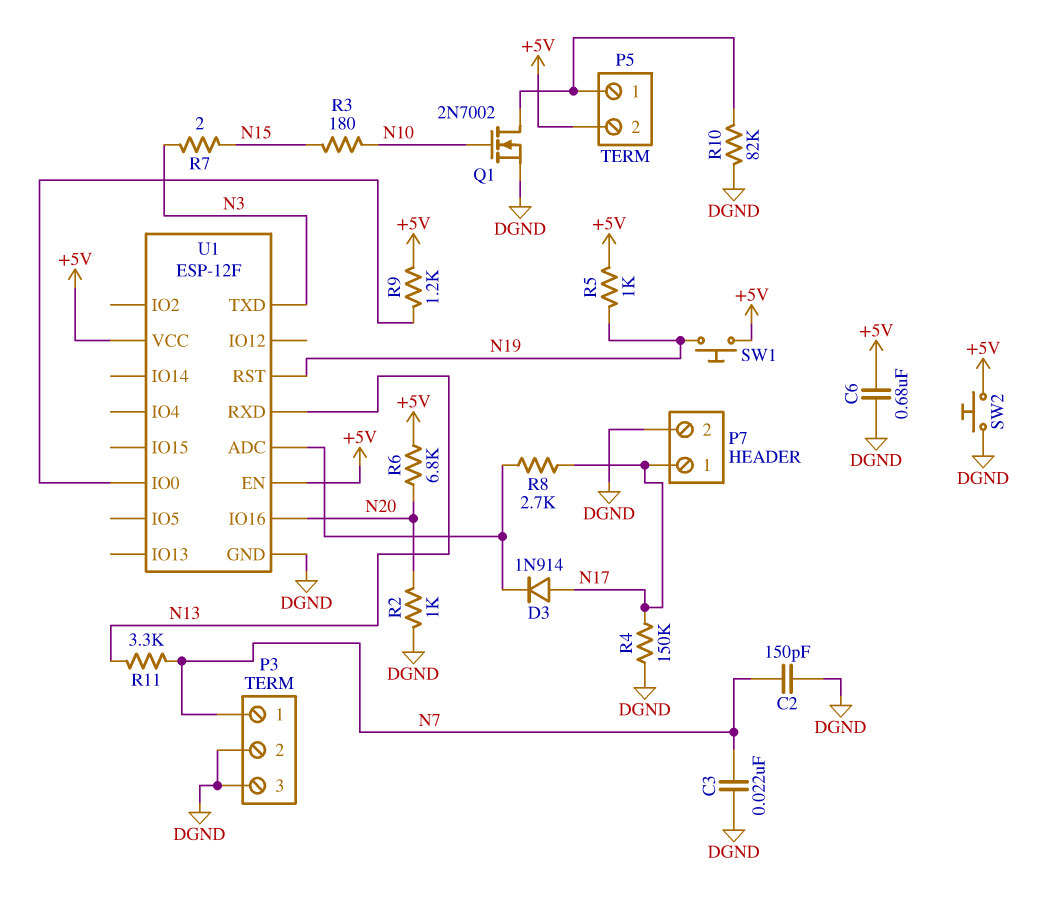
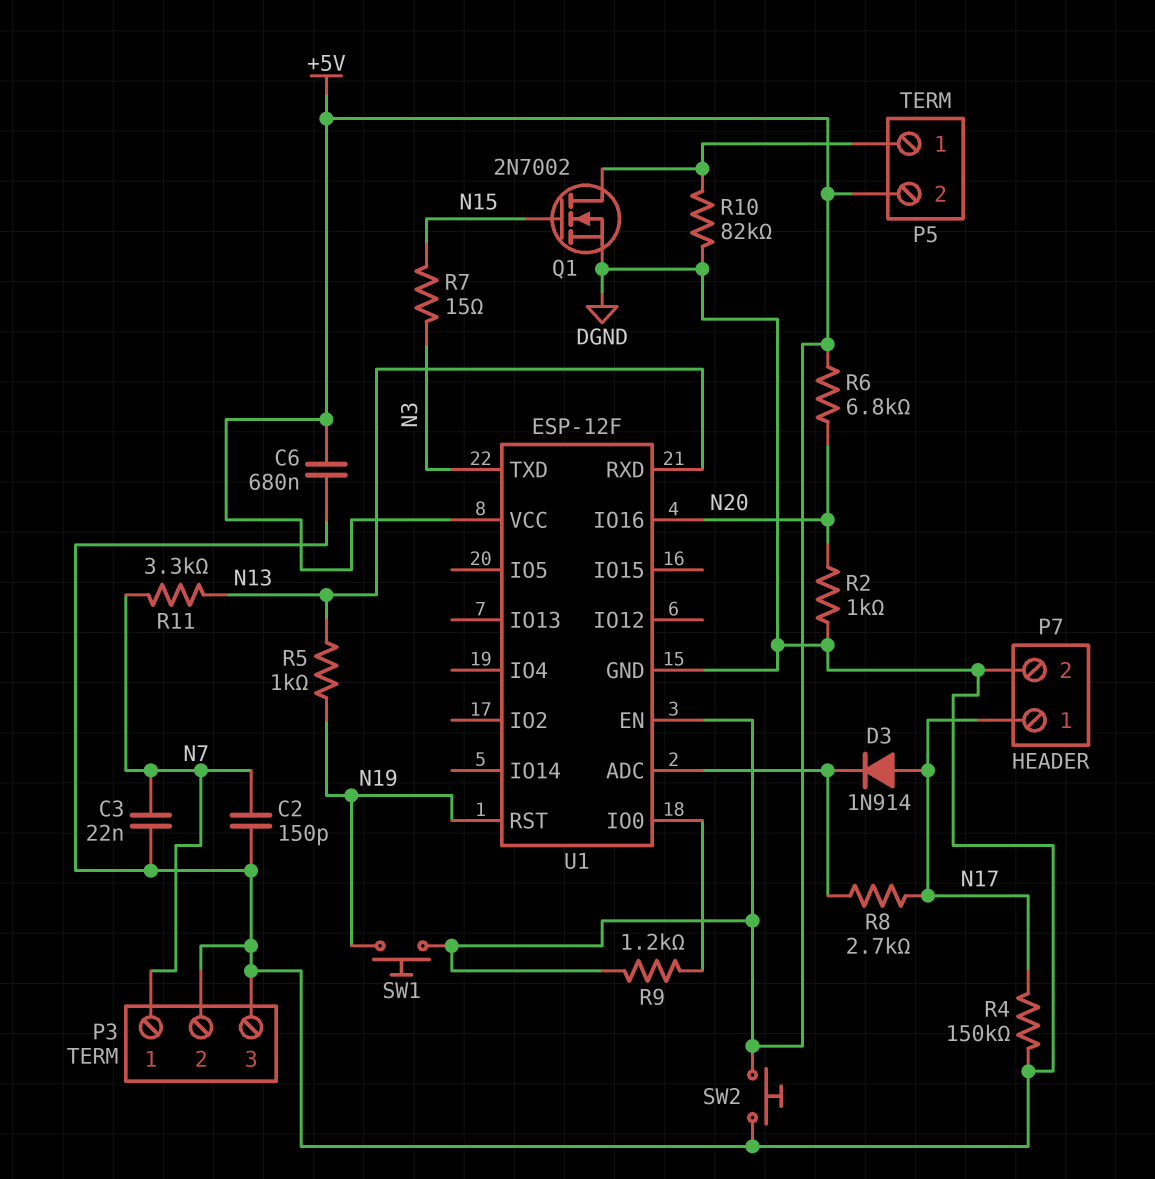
Q1: NMOS 2N7002 (G N10, D P5/1, S DGND) -> NMOS 2N7002 (G N15, D P5/1, S DGND)
R3: 180 (N10, N15) -> none
R5: 1k (+5V, N19) -> 1k (N13, N19)
R7: 2 (N3, N15) -> 15 (N3, N15)

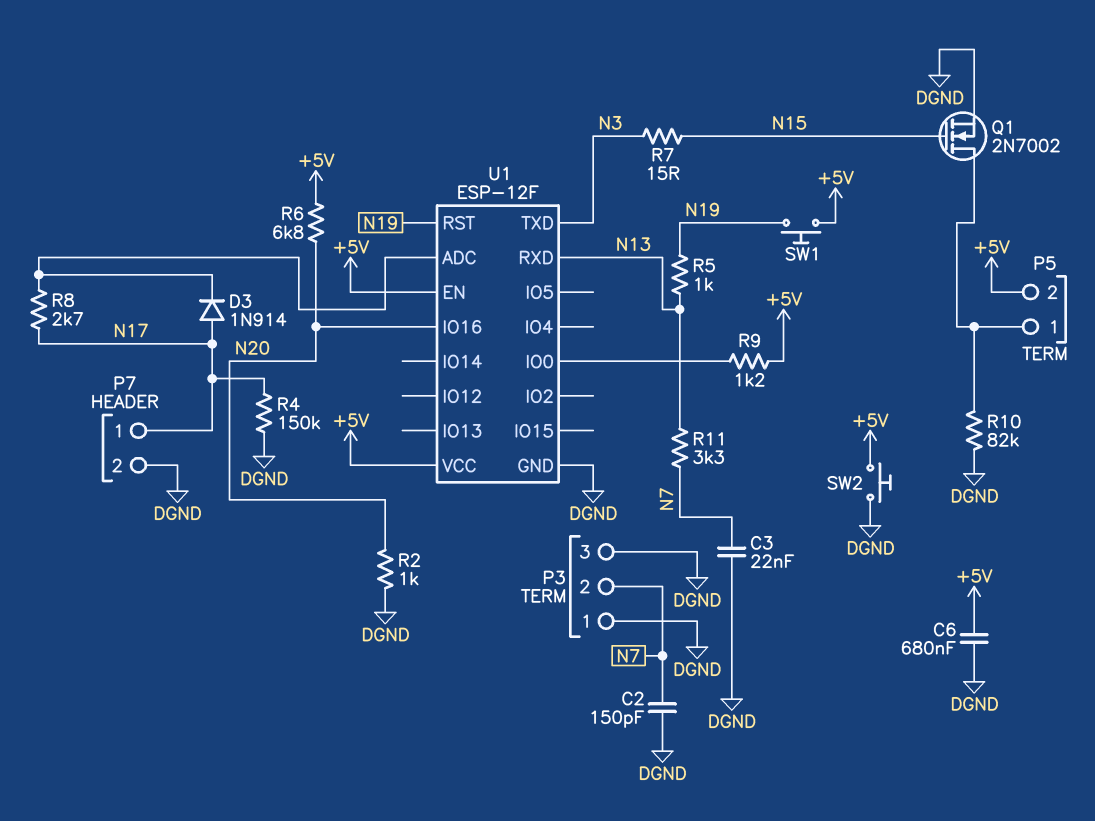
P3 pin 1: N7 -> DGND
P3 pin 2: DGND -> N7

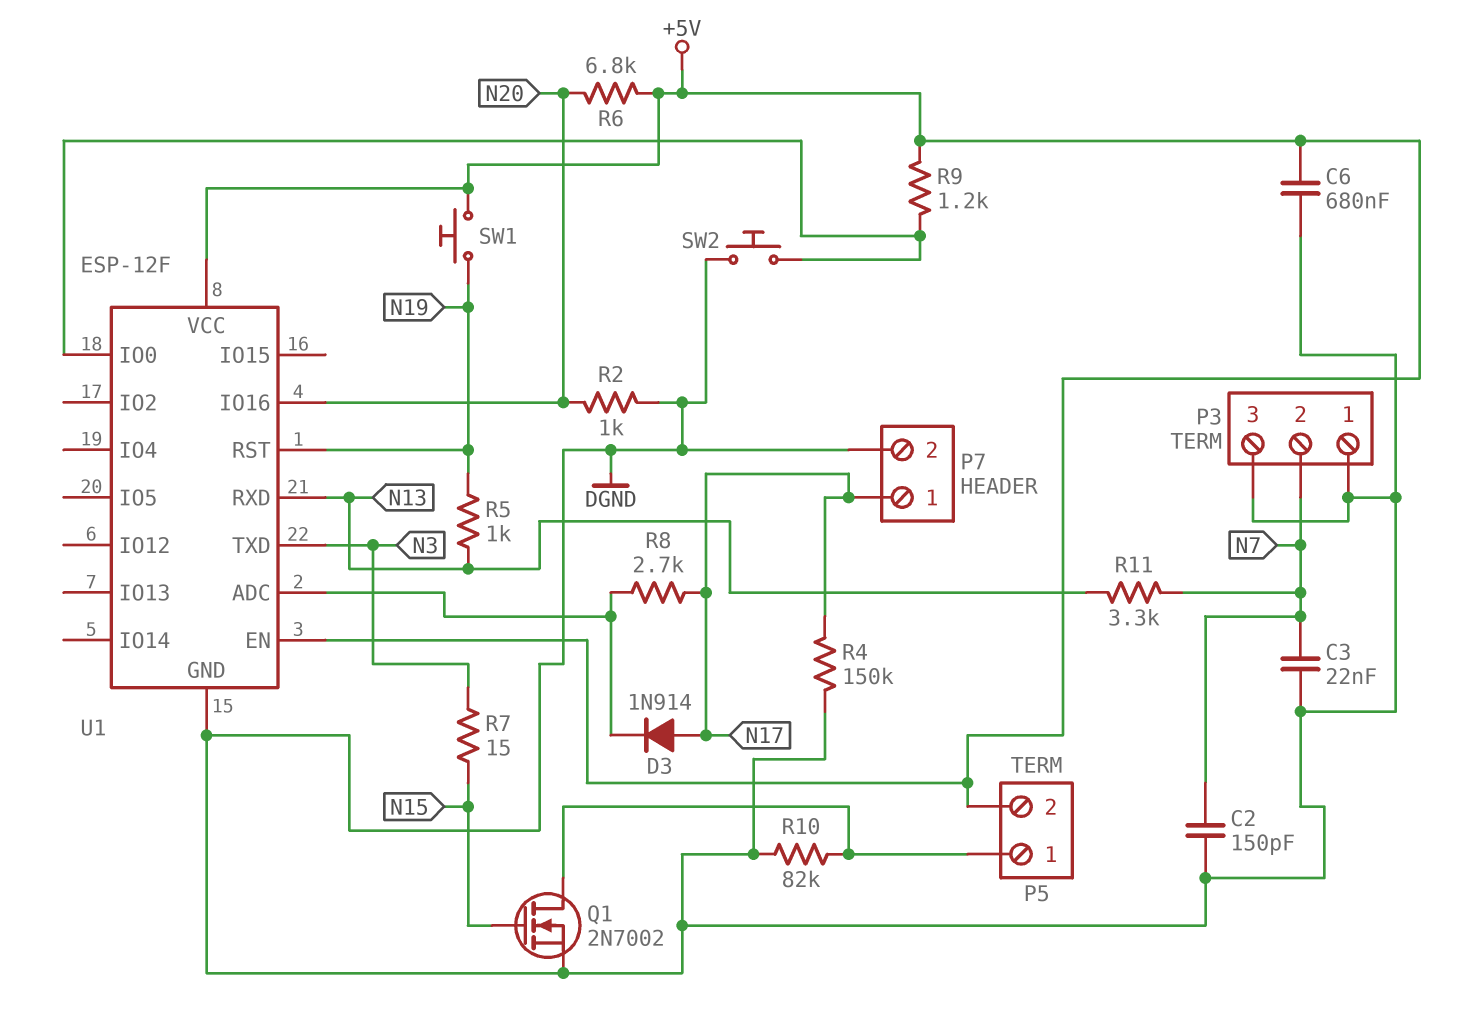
SW2: button (+5V, DGND) -> button (DGND, U1/IO0)

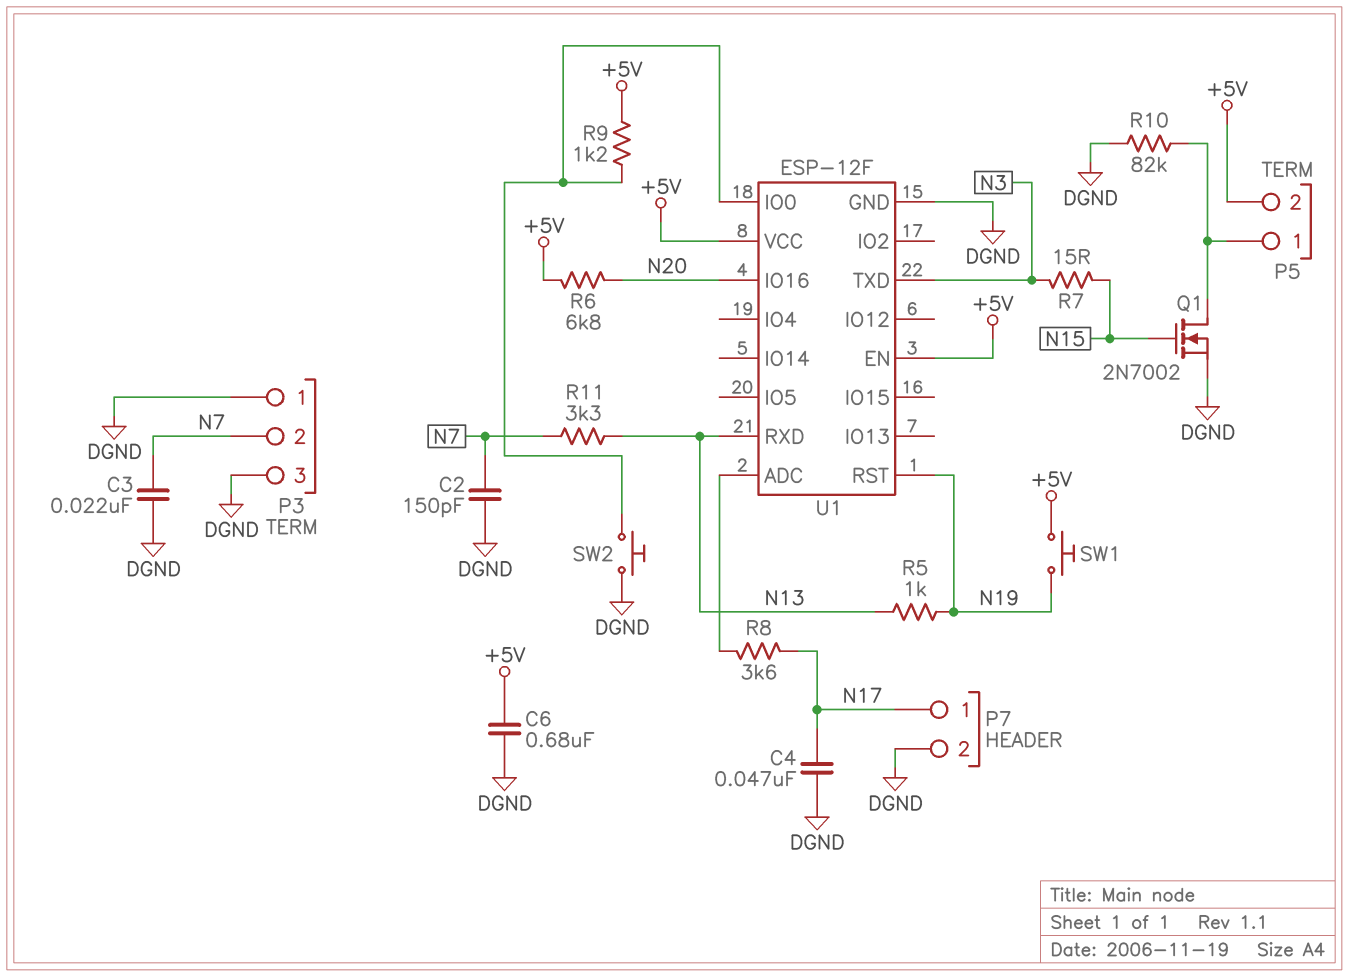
C4: none -> 47nF (DGND, N17)
D3: diode 1N914 (A N17, K U1/ADC) -> none
R2: 1k (DGND, N20) -> none
R4: 150k (DGND, N17) -> none
R8: 2.7k (N17, U1/ADC) -> 3.6k (N17, U1/ADC)

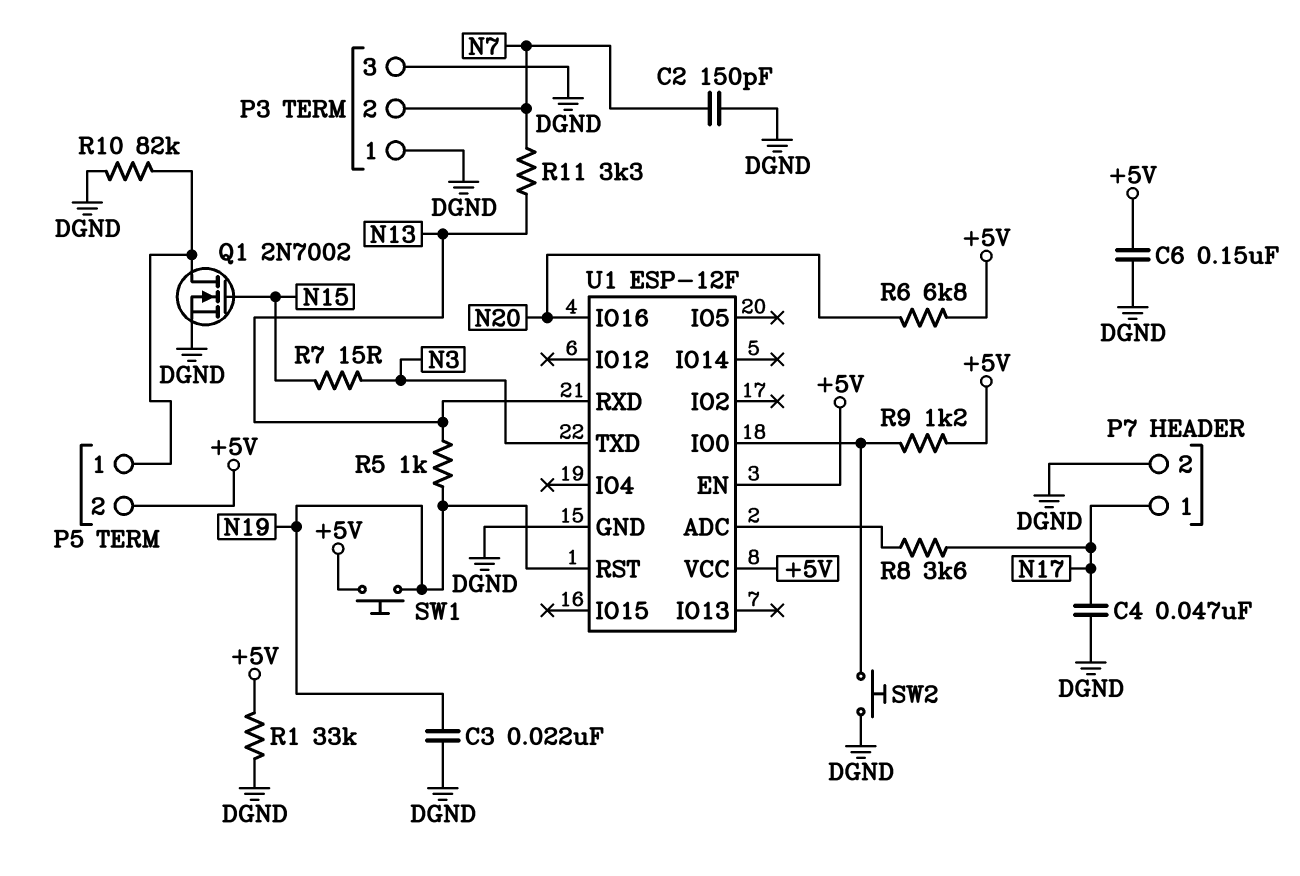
C3: 22nF (DGND, N7) -> 22nF (DGND, N19)
C6: 680nF (+5V, DGND) -> 150nF (+5V, DGND)
R1: none -> 33k (+5V, DGND)

